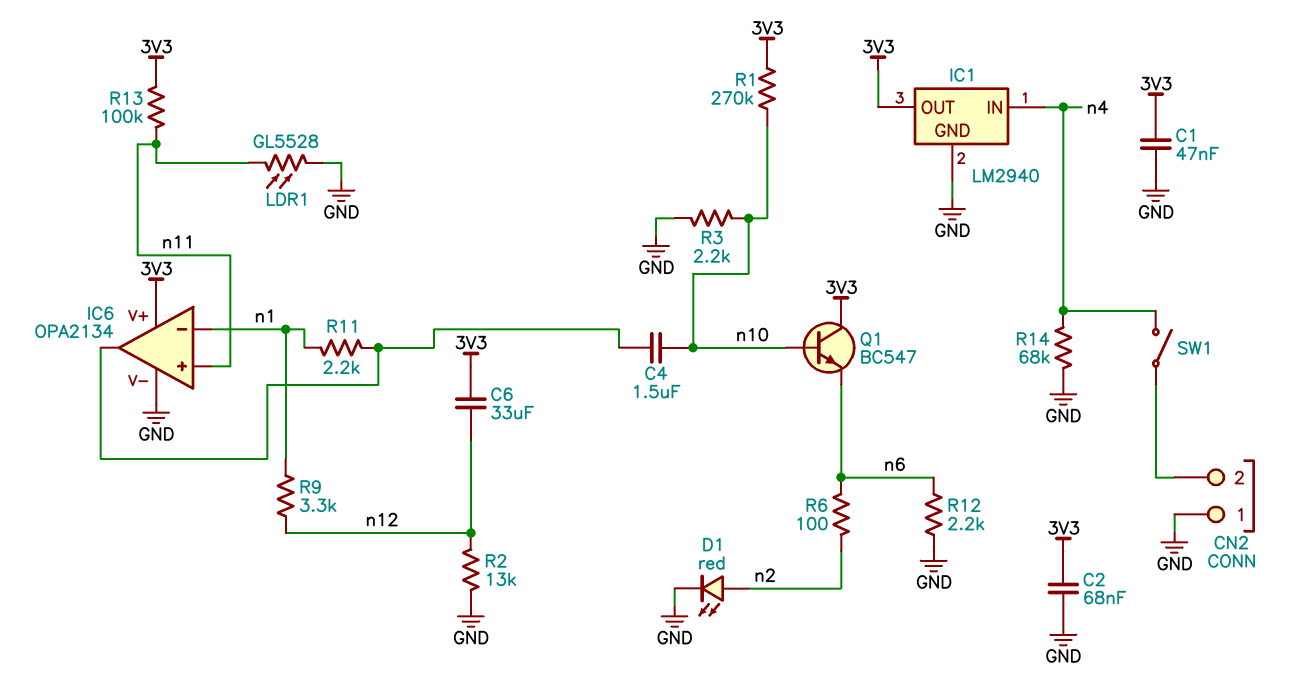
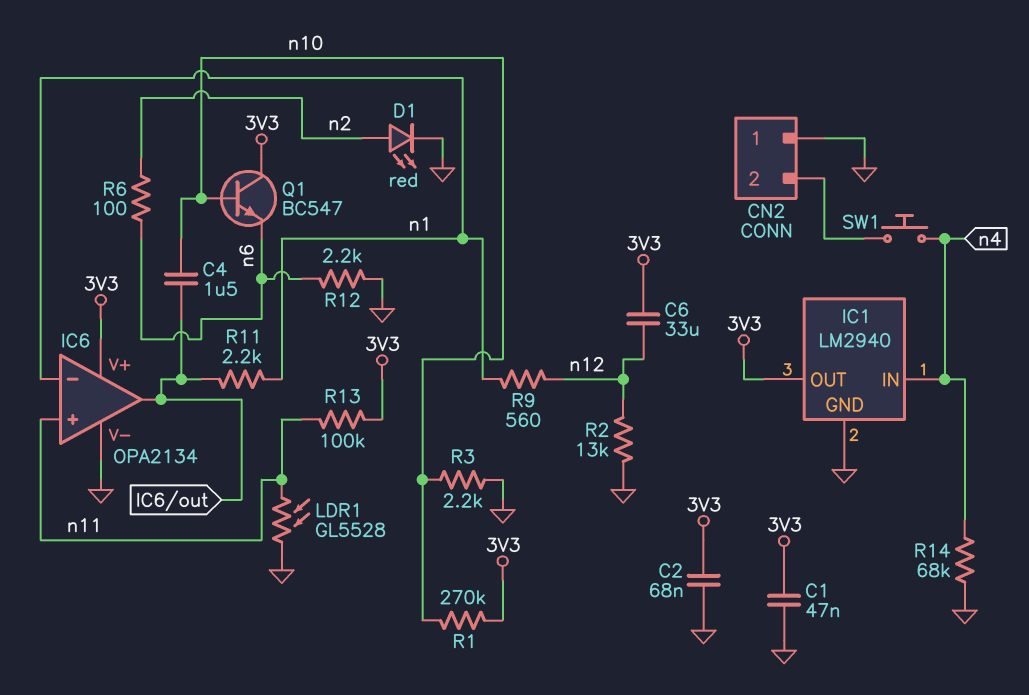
R9: 3.3k (n1, n12) -> 560 (n1, n12)
SW1: switch (CN2/2, n4) -> button (CN2/2, n4)

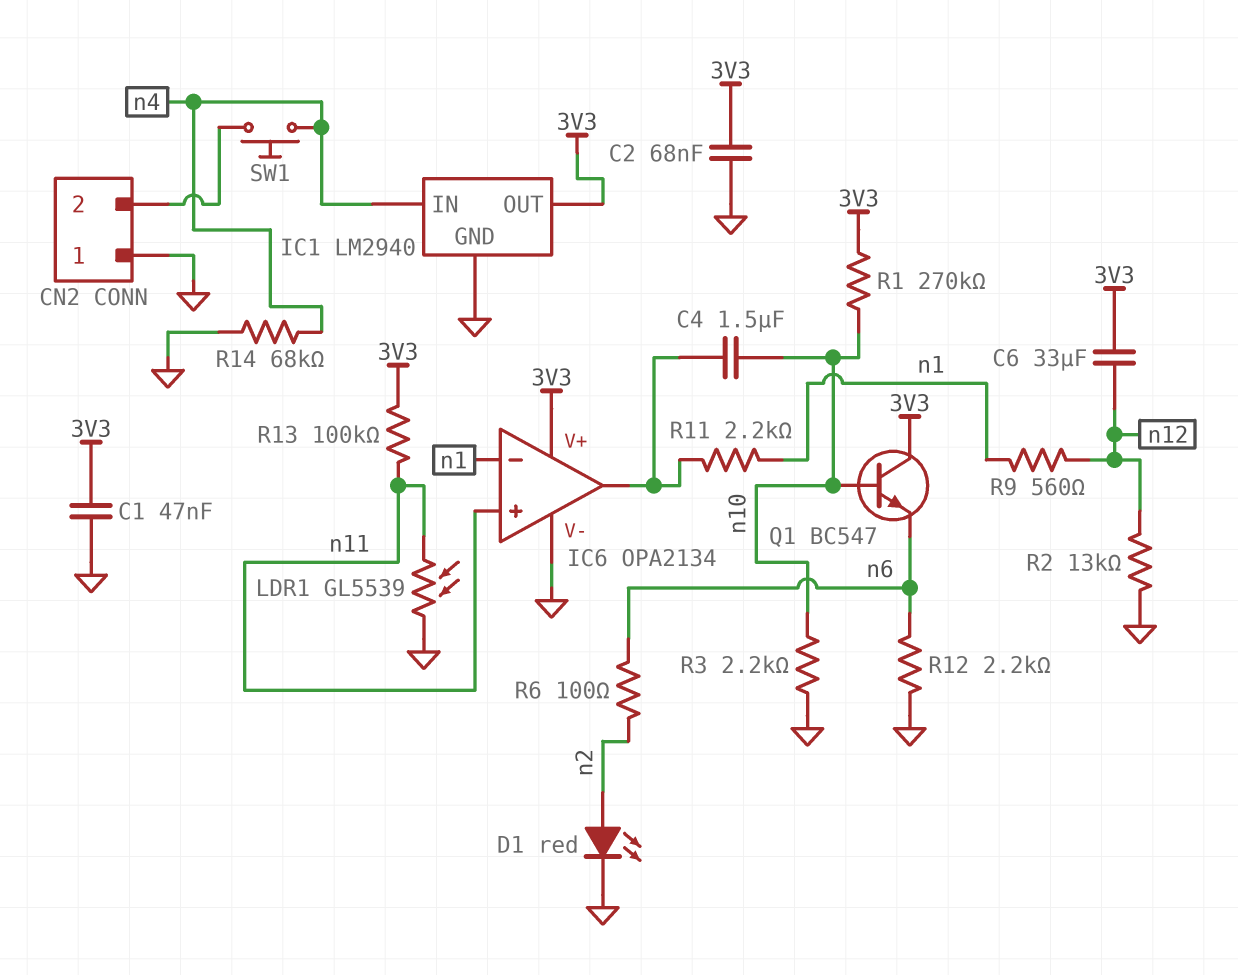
LDR1: GL5528 (GND, n11) -> GL5539 (GND, n11)

